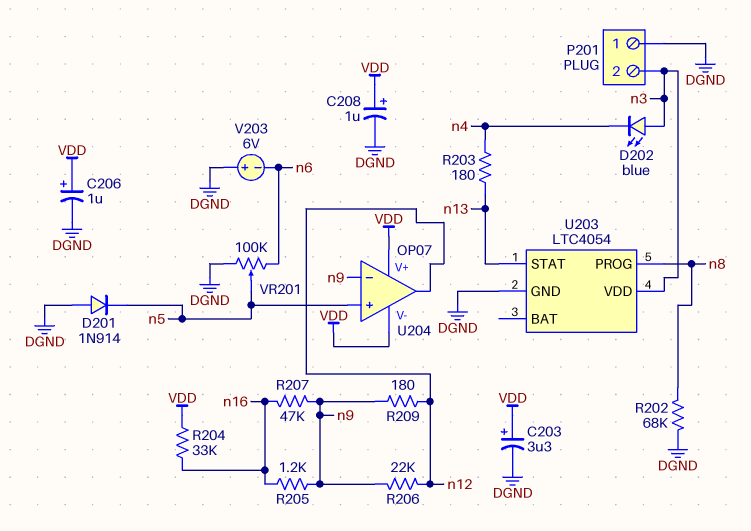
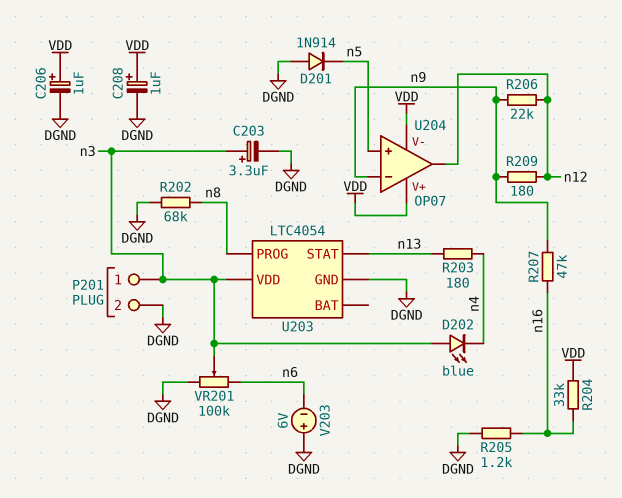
C203: 3.3uF (plus VDD, minus DGND) -> 3.3uF (plus n3, minus DGND)
P201 pin 1: DGND -> n3
P201 pin 2: n3 -> DGND
R205: 1.2k (n9, n16) -> 1.2k (DGND, n16)
VR201: 100k (DGND, n6, wiper n5) -> 100k (DGND, n6, wiper n3)

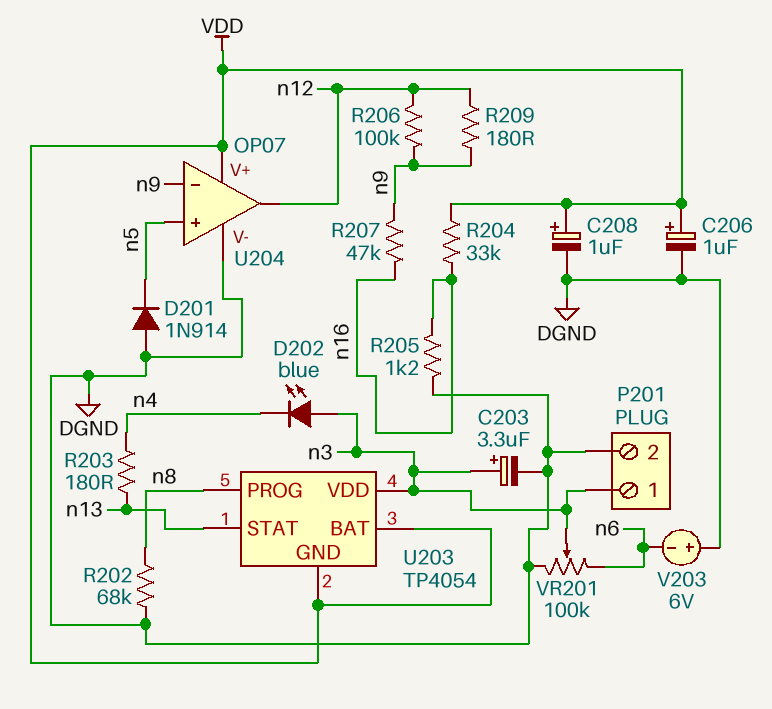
R206: 22k (n9, n12) -> 100k (n9, n12)
U203: LTC4054 -> TP4054
U203 pin BAT: none -> VDD
U203 pin GND: DGND -> VDD
U204 pin V-: VDD -> DGND

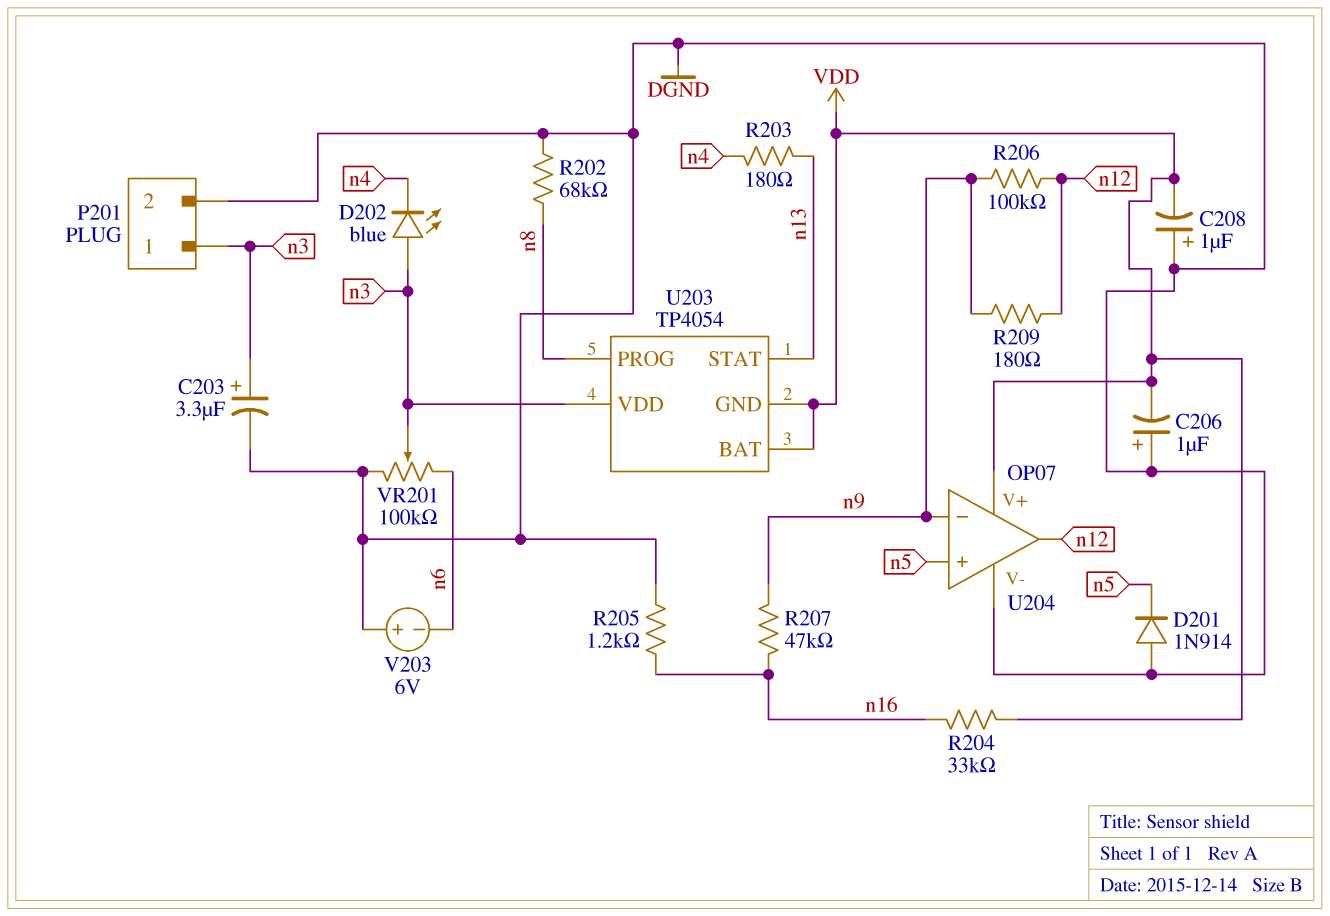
C206: 1uF (plus VDD, minus DGND) -> 1uF (plus DGND, minus VDD)
C208: 1uF (plus VDD, minus DGND) -> 1uF (plus DGND, minus VDD)

